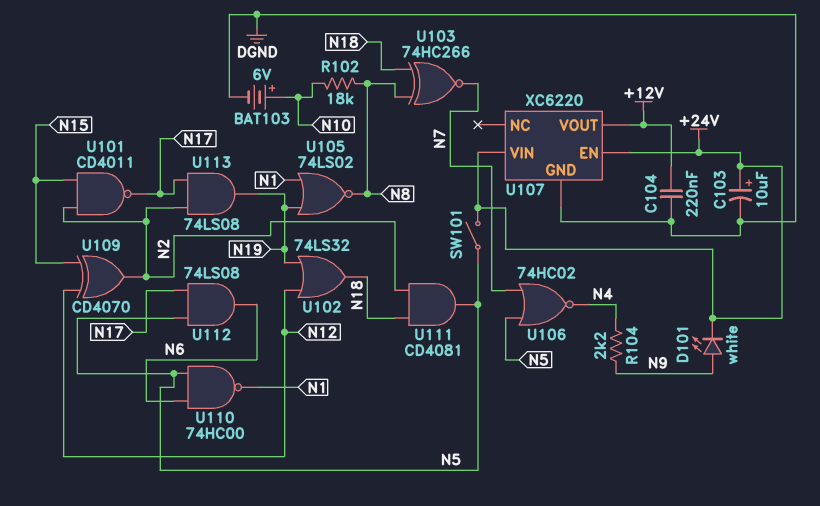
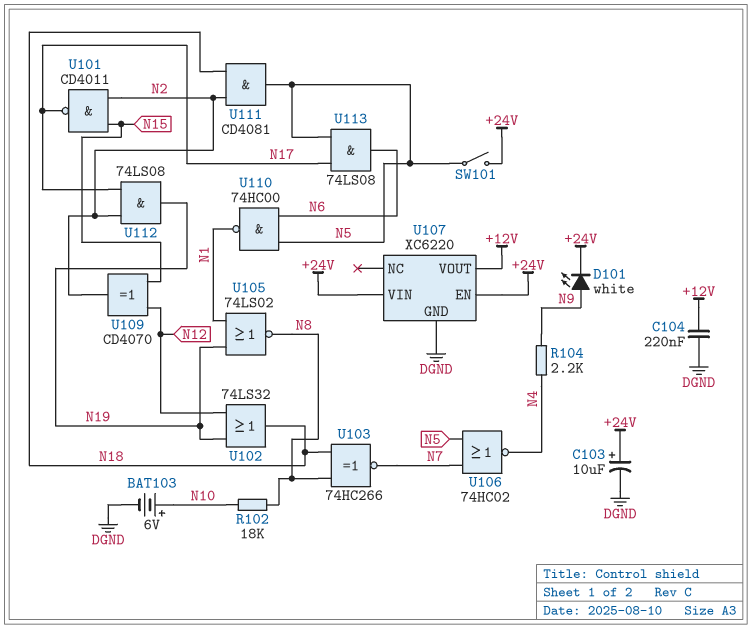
U112: AND 74LS08 (in N5, in N17, out N6) -> AND 74LS08 (in N2, in N17, out N19)
U113: AND 74LS08 (in N2, in N17, out N19) -> AND 74LS08 (in N5, in N17, out N6)

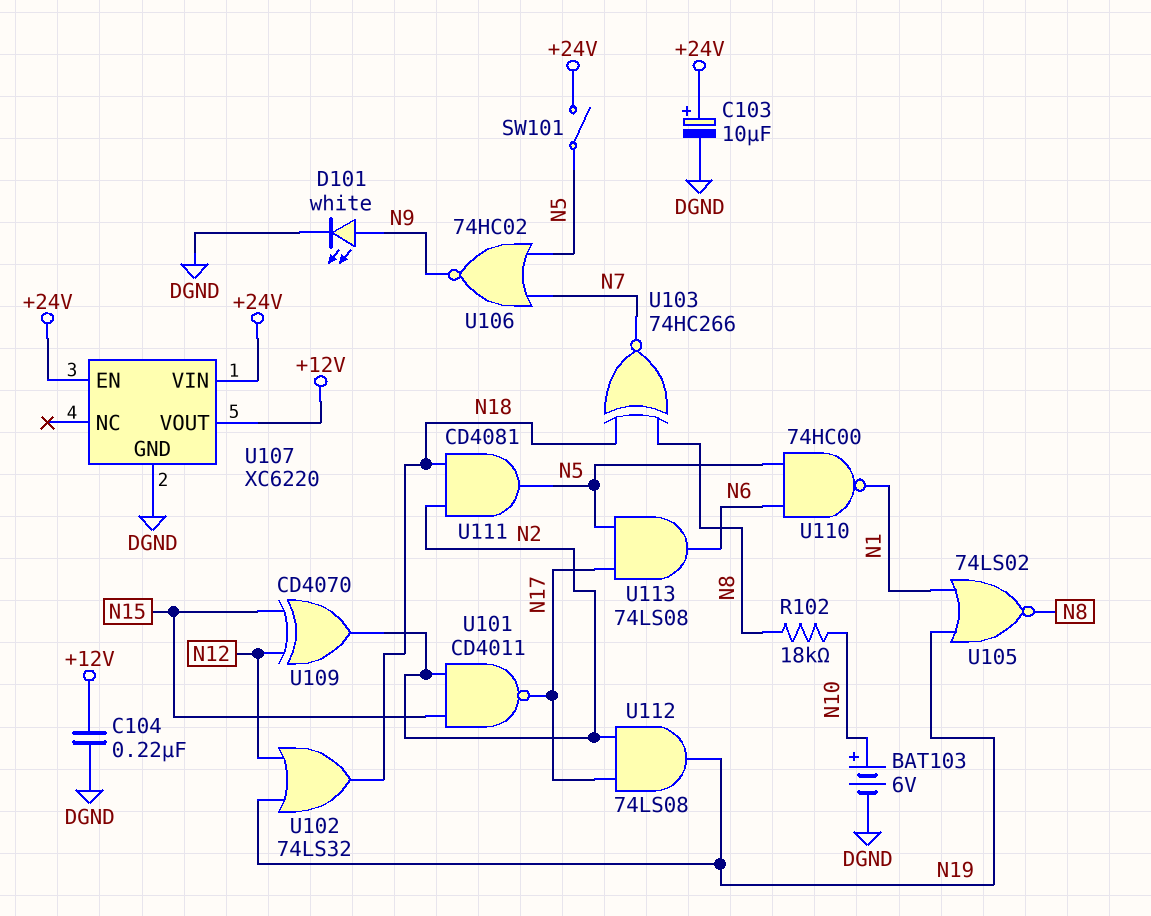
D101: LED white (A N9, K +24V) -> LED white (A N9, K DGND)
R104: 2.2k (N4, N9) -> none
U106: NOR 74HC02 (in N5, in N7, out N4) -> NOR 74HC02 (in N5, in N7, out N9)

